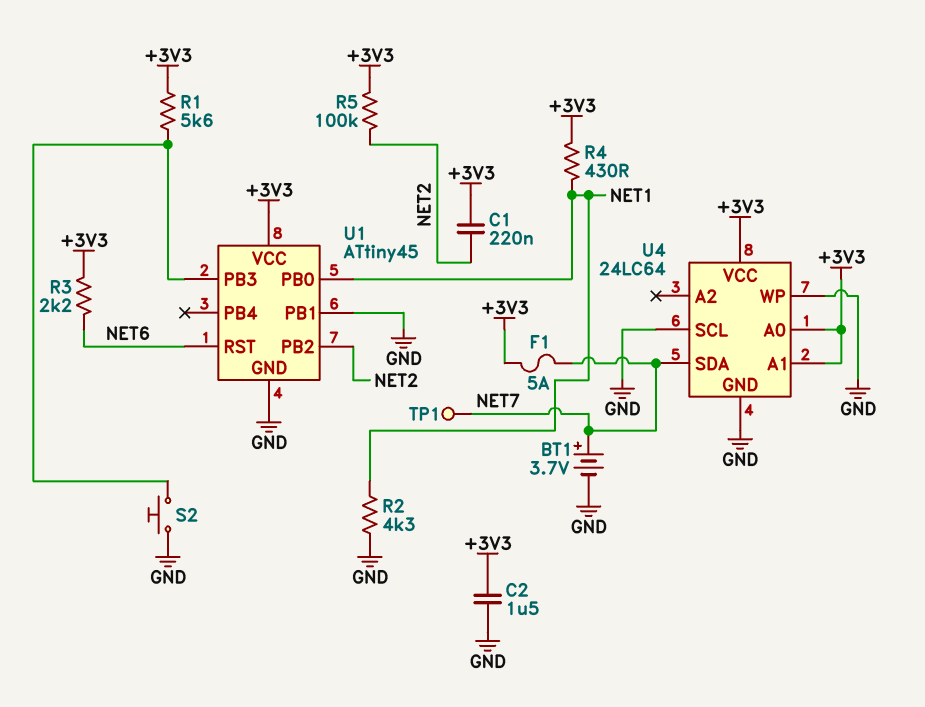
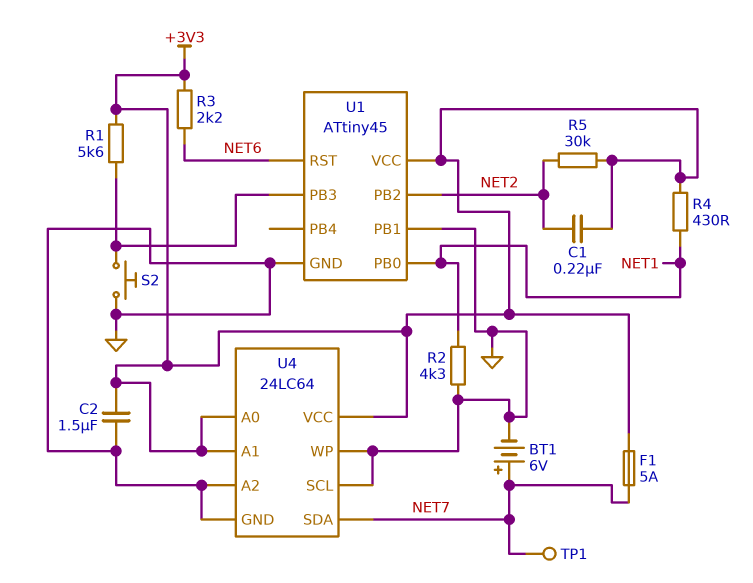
BT1: 3.7V (plus NET7, minus GND) -> 6V (plus NET7, minus GND)
R5: 100k (+3V3, NET2) -> 30k (+3V3, NET2)
U4 pin A2: none -> GND

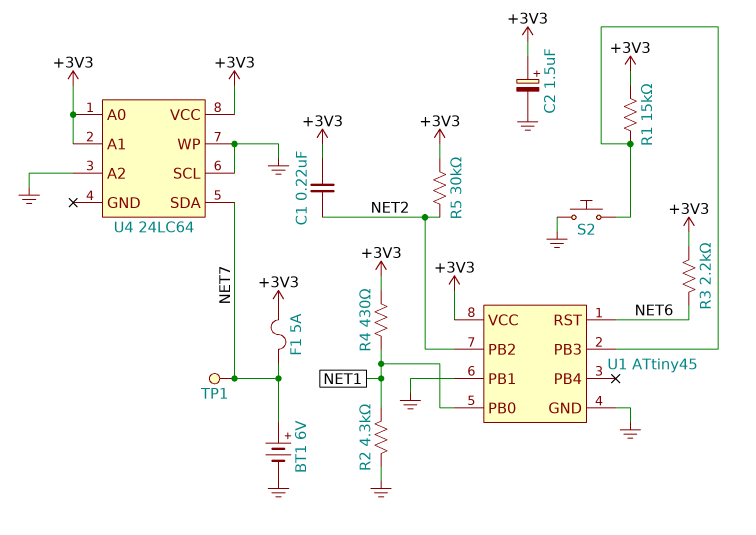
C2: 1.5uF (+3V3, GND) -> 1.5uF (plus +3V3, minus GND)
R1: 5.6k (+3V3, U1/PB3) -> 15k (+3V3, U1/PB3)
U4 pin GND: GND -> none

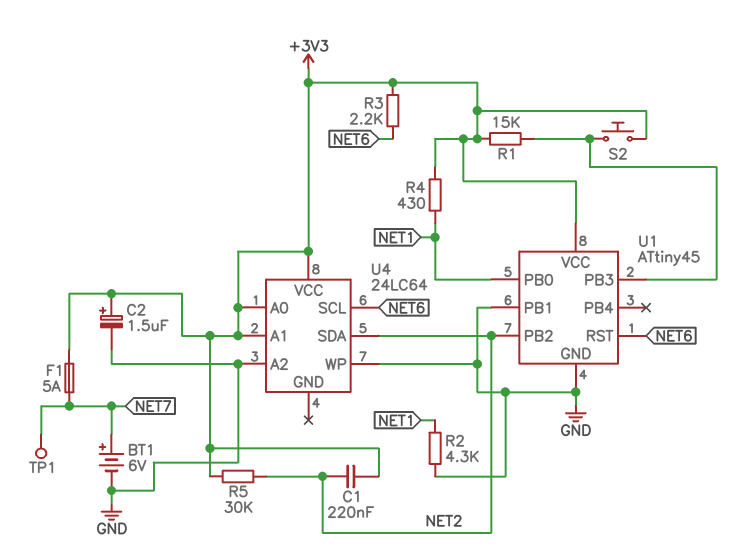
S2: button (GND, U1/PB3) -> button (+3V3, U1/PB3)
U4 pin SCL: GND -> NET6
U4 pin SDA: NET7 -> NET2

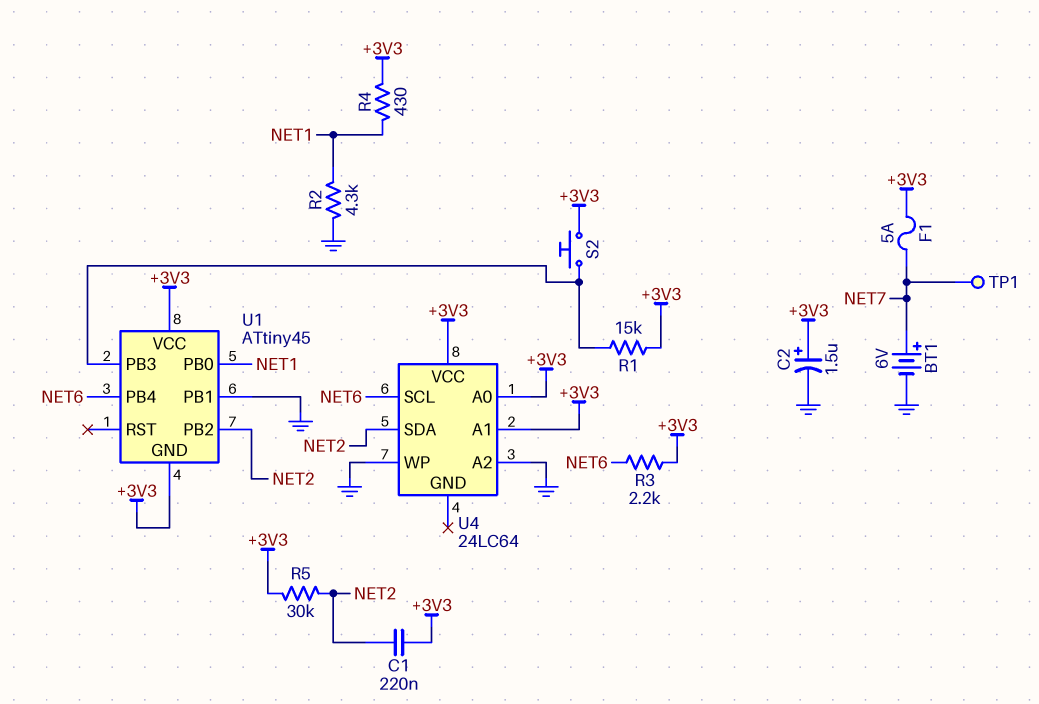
U1 pin GND: GND -> +3V3
U1 pin PB4: none -> NET6
U1 pin RST: NET6 -> none

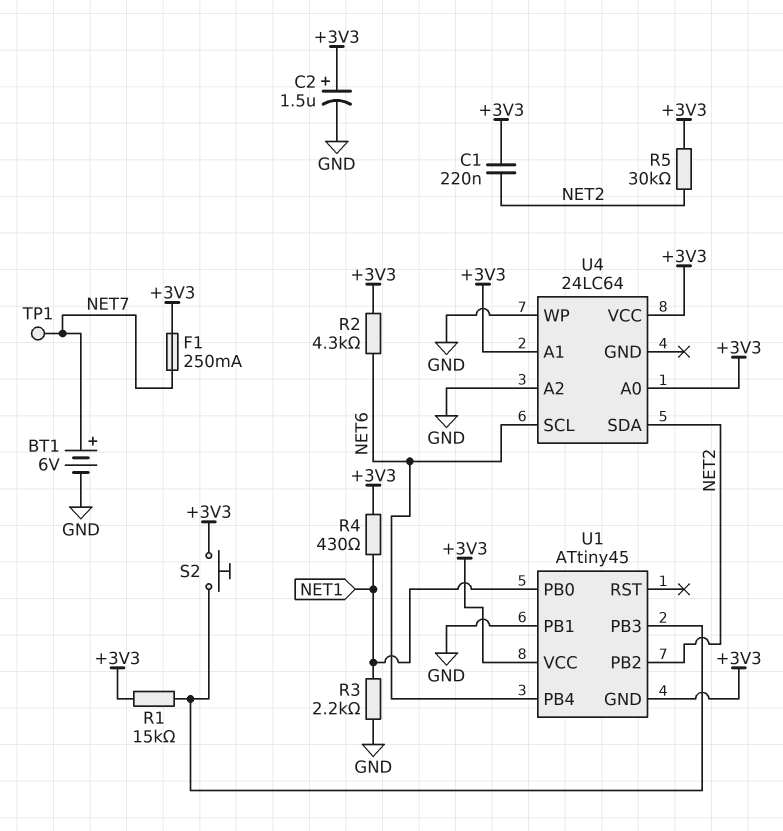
F1: 5A (+3V3, NET7) -> 250mA (+3V3, NET7)
R2: 4.3k (GND, NET1) -> 4.3k (+3V3, NET6)
R3: 2.2k (+3V3, NET6) -> 2.2k (GND, NET1)

